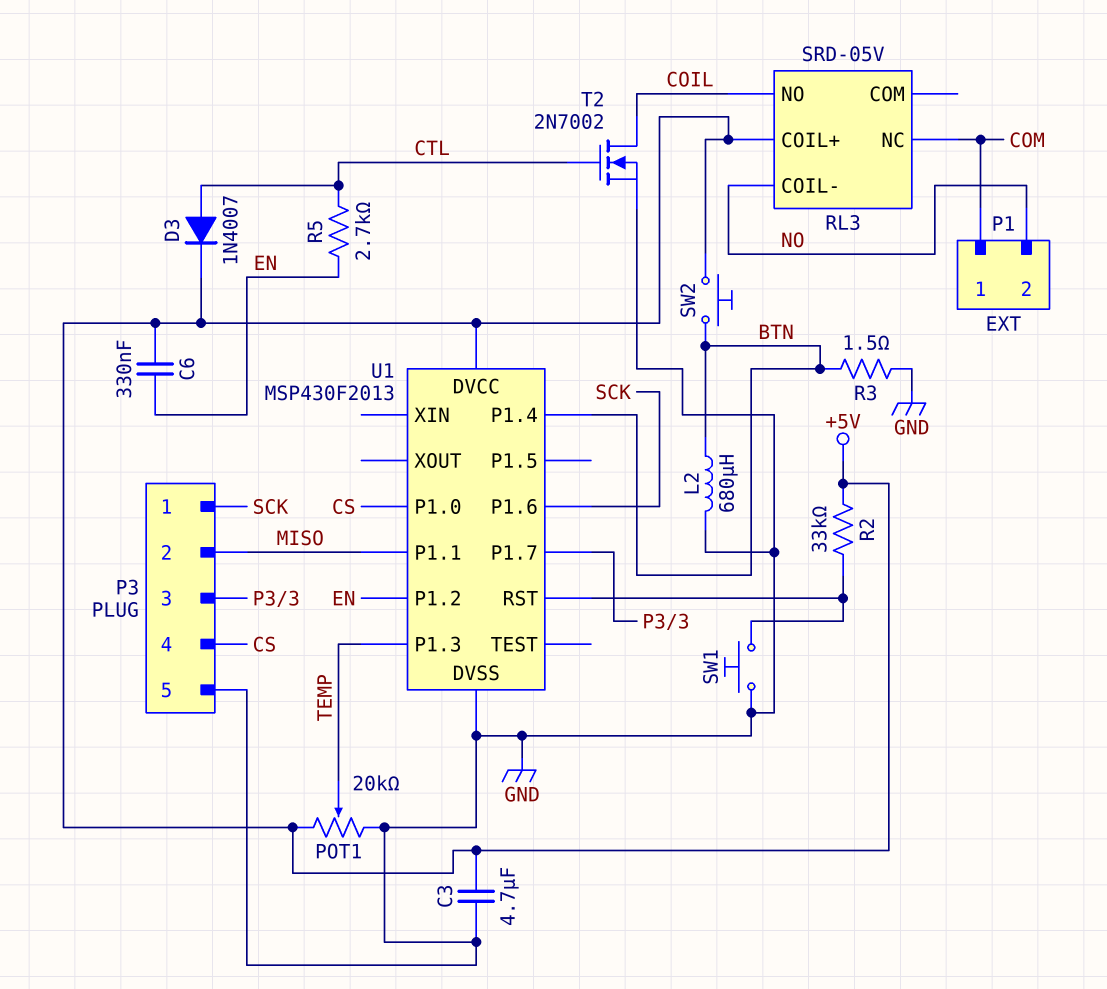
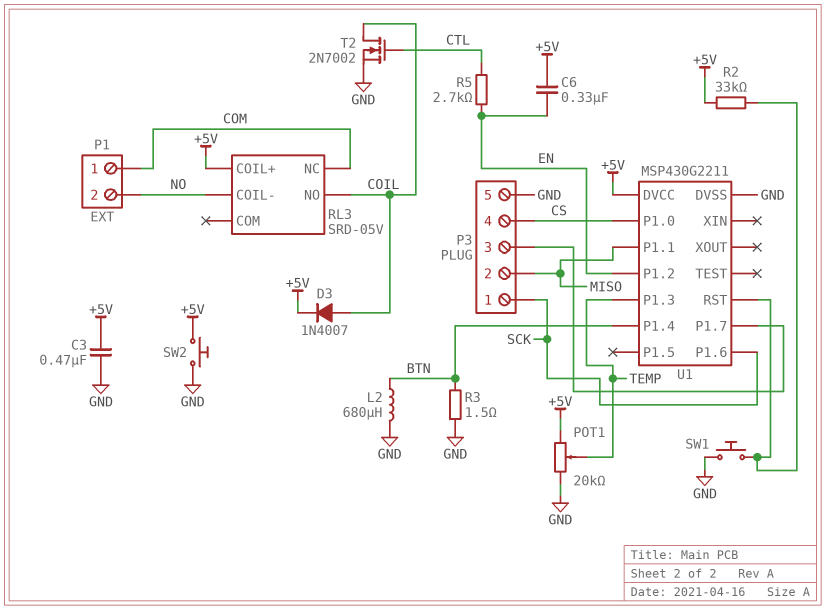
C3: 4.7uF (+5V, GND) -> 470nF (+5V, GND)
D3: diode 1N4007 (A CTL, K +5V) -> diode 1N4007 (A COIL, K +5V)
SW2: button (+5V, BTN) -> button (+5V, GND)
U1: MSP430F2013 -> MSP430G2211

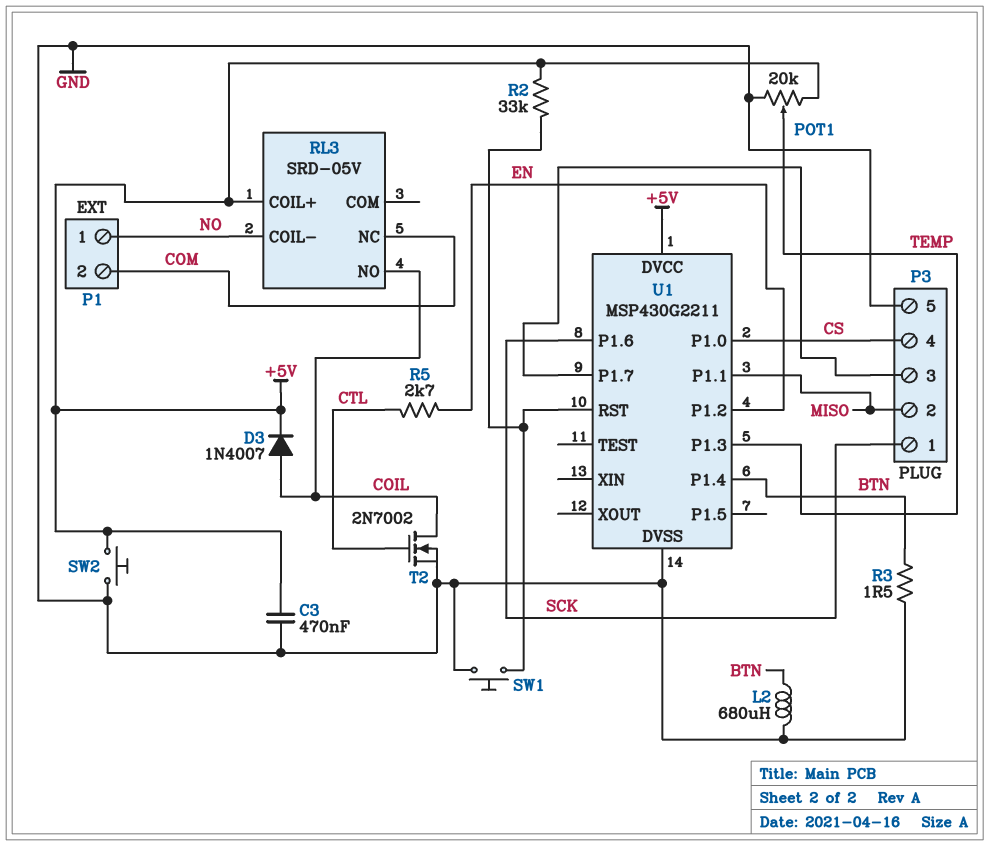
C6: 330nF (+5V, EN) -> none
P1 pin 1: COM -> NO
P1 pin 2: NO -> COM

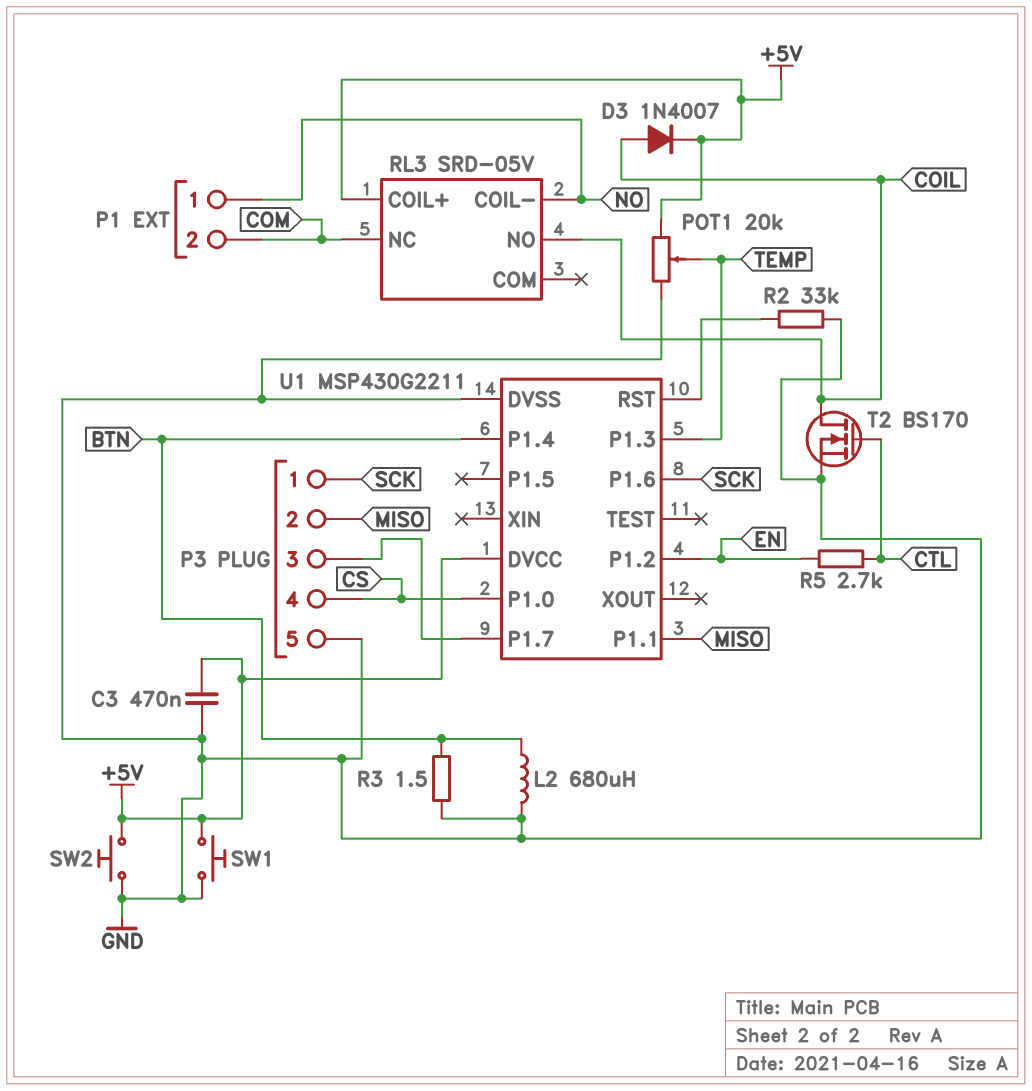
R2: 33k (+5V, U1/RST) -> 33k (GND, U1/RST)
SW1: button (GND, U1/RST) -> button (+5V, GND)
T2: NMOS 2N7002 (G CTL, D COIL, S GND) -> NMOS BS170 (G CTL, D COIL, S GND)

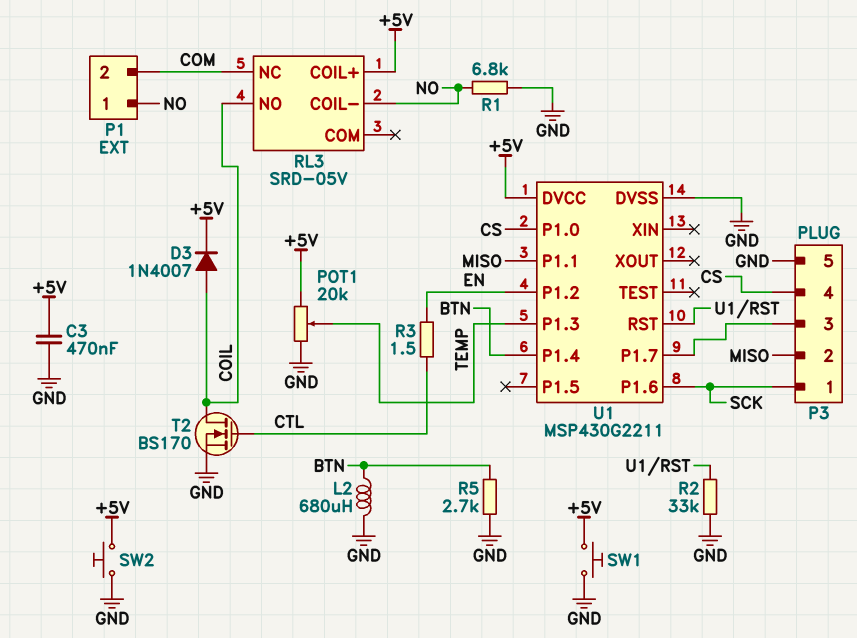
R1: none -> 6.8k (GND, NO)
R3: 1.5 (BTN, GND) -> 1.5 (CTL, EN)
R5: 2.7k (CTL, EN) -> 2.7k (BTN, GND)

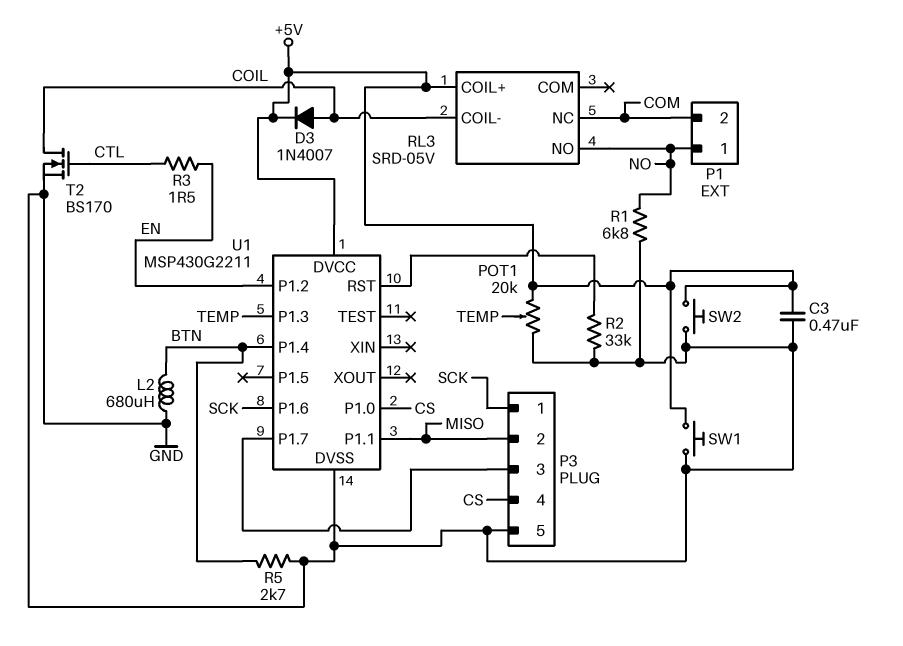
RL3 pin COIL-: NO -> COIL
RL3 pin NO: COIL -> NO

